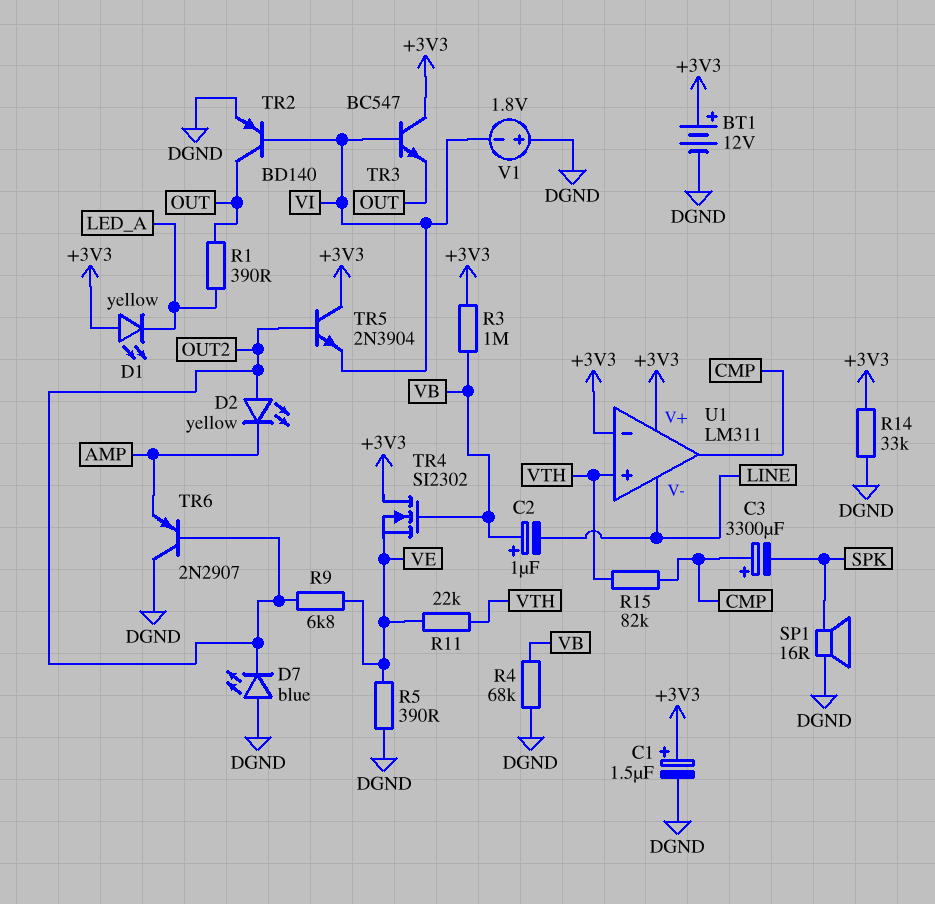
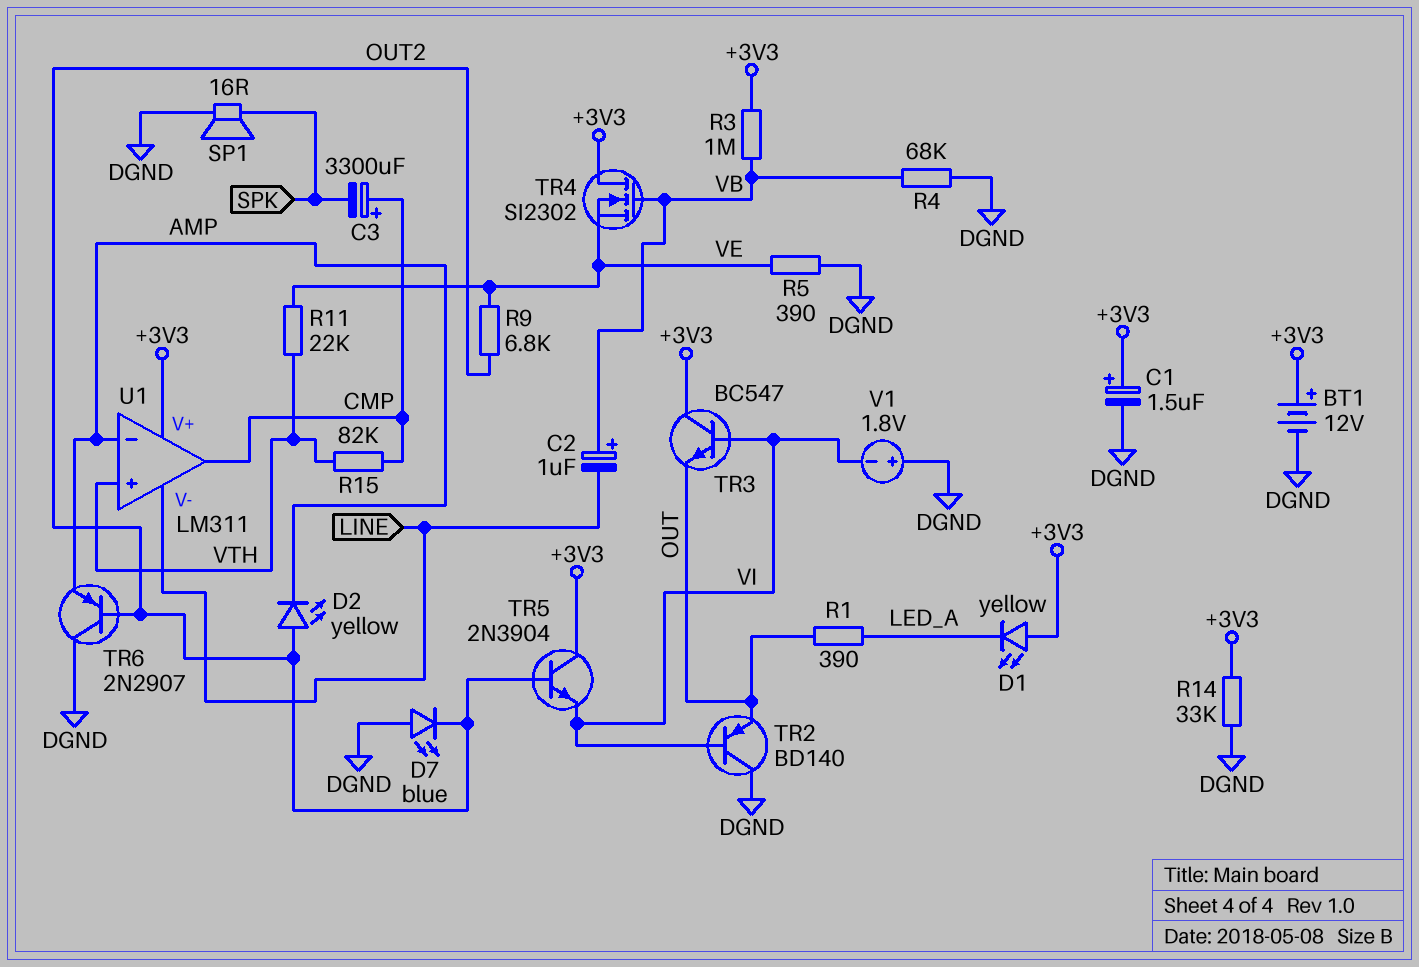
TR2: PNP BD140 (B VI, C OUT, E DGND) -> PNP BD140 (B VI, C DGND, E OUT)
U1 pin in-: +3V3 -> AMP

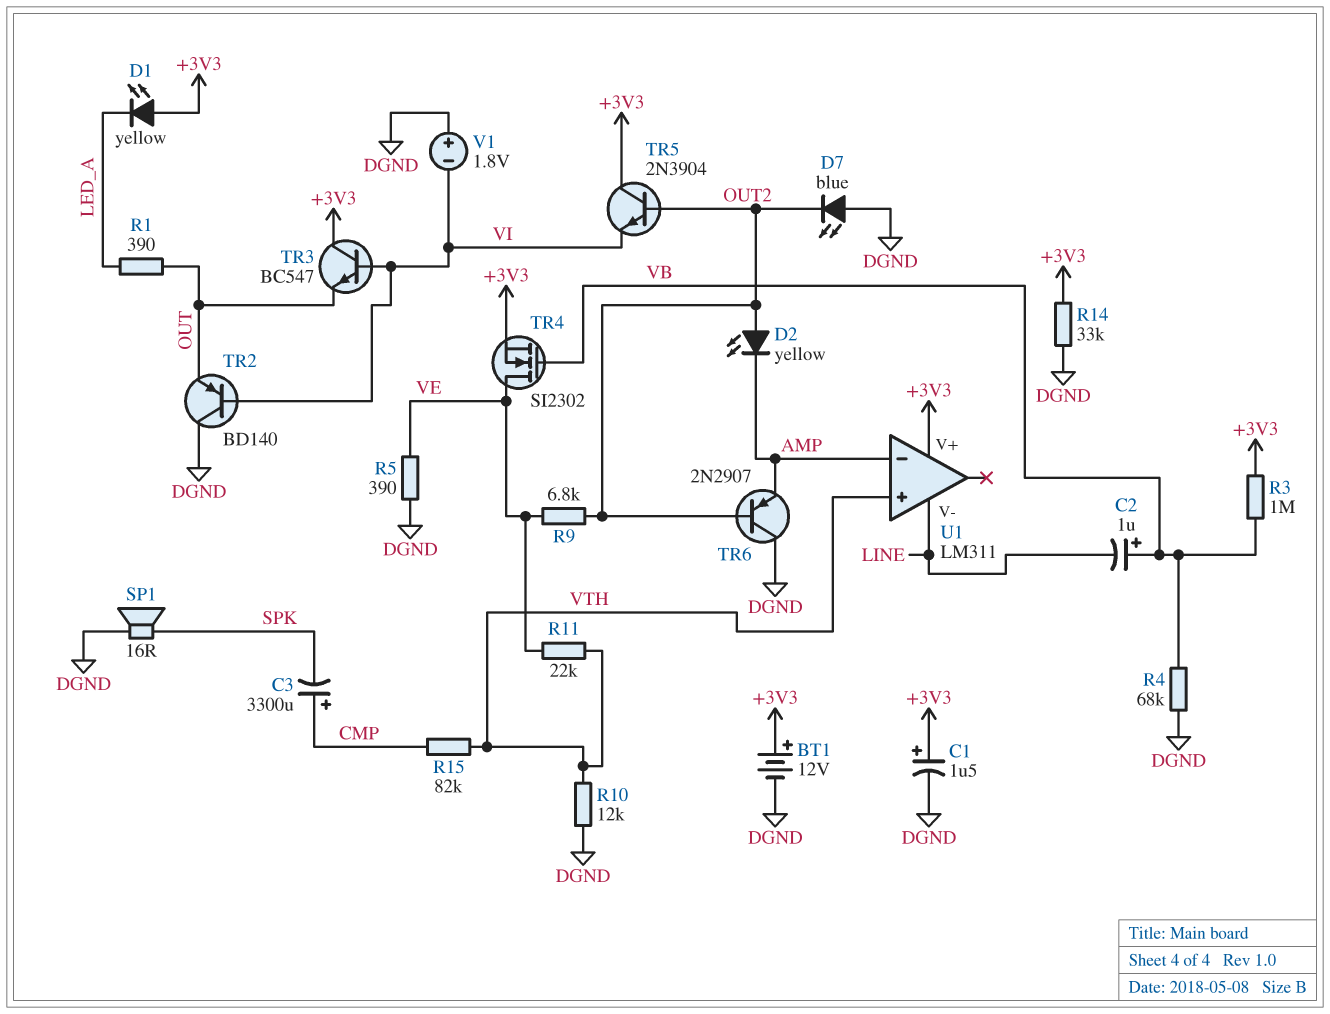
R10: none -> 12k (DGND, VTH)
TR4: NMOS SI2302 (G VB, D +3V3, S VE) -> NMOS SI2302 (G VB, D VE, S +3V3)
U1 pin out: CMP -> none

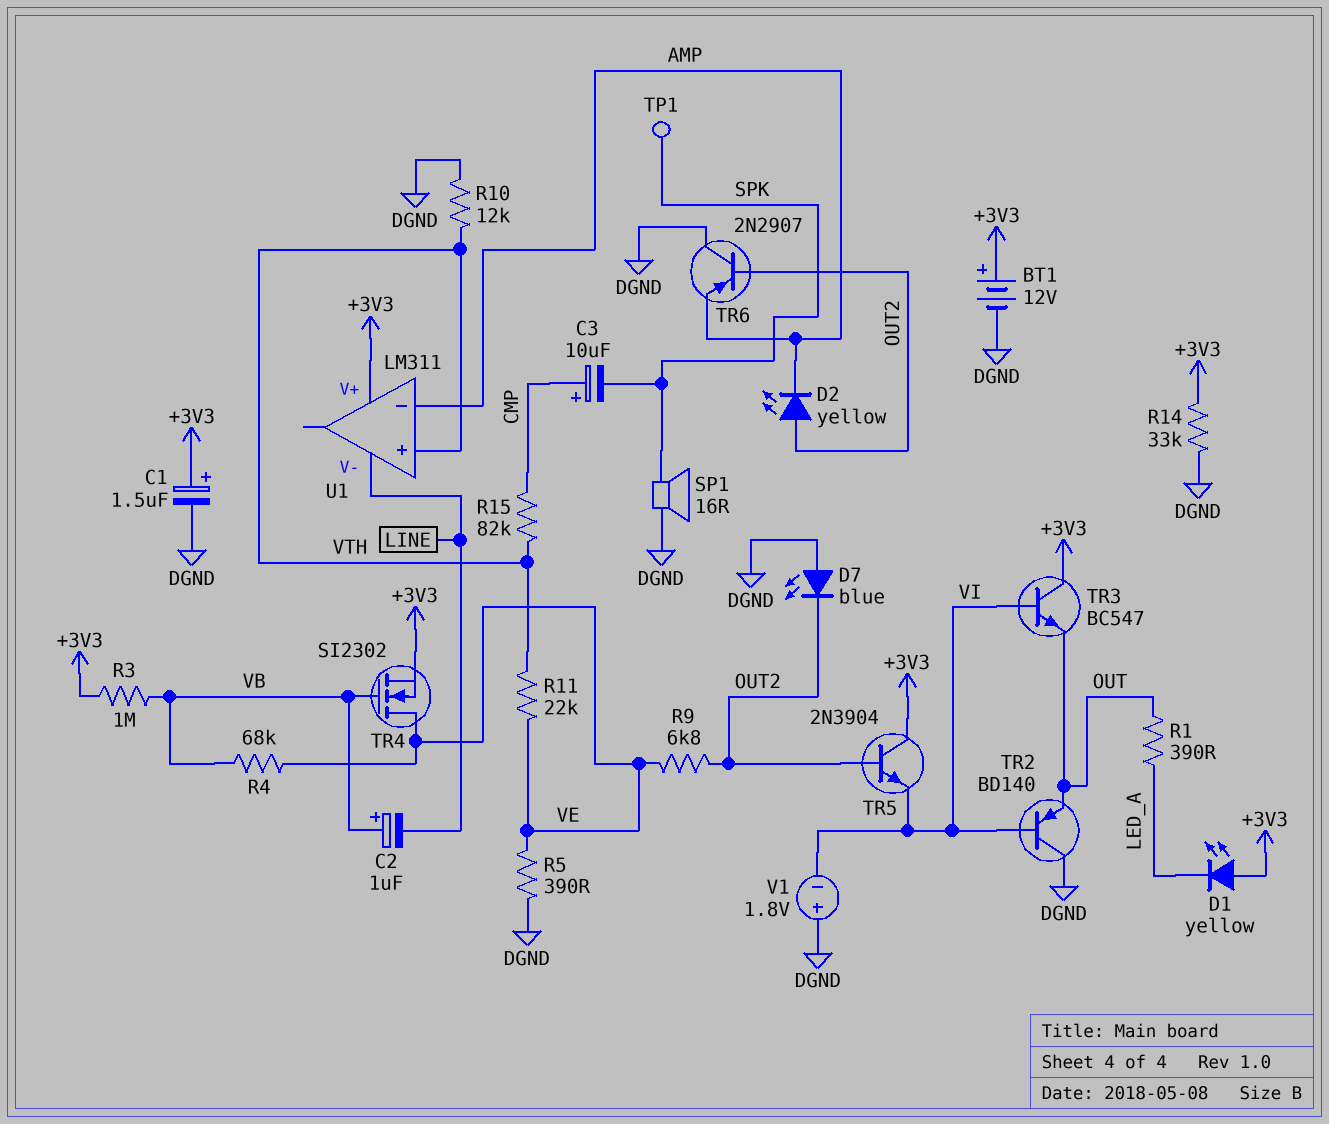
C3: 3300uF (plus CMP, minus SPK) -> 10uF (plus CMP, minus SPK)
R4: 68k (DGND, VB) -> 68k (VB, VE)
TP1: none -> test point (SPK)

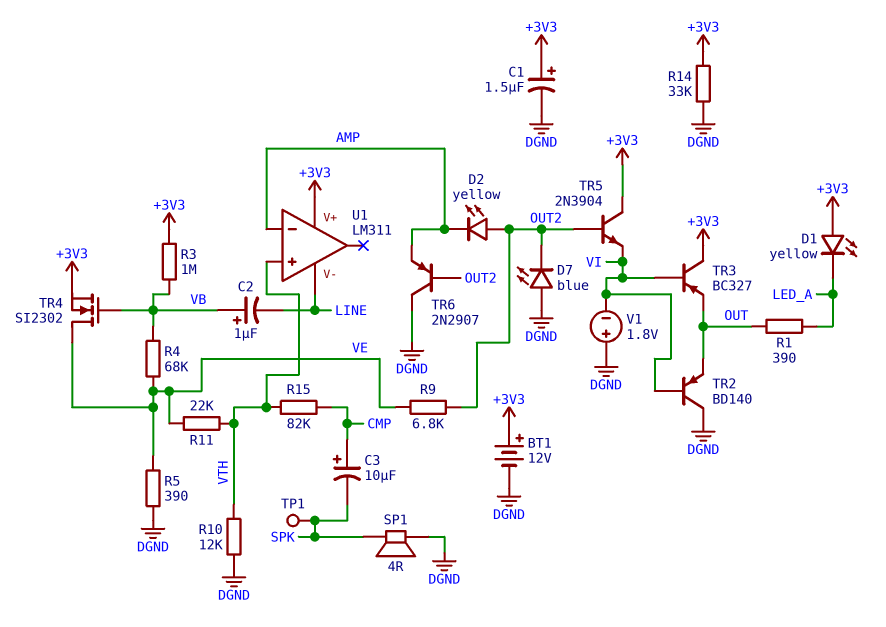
SP1: speaker 16R (DGND, SPK) -> speaker 4R (DGND, SPK)
TR3: NPN BC547 (B VI, C +3V3, E OUT) -> PNP BC327 (B VI, C +3V3, E OUT)

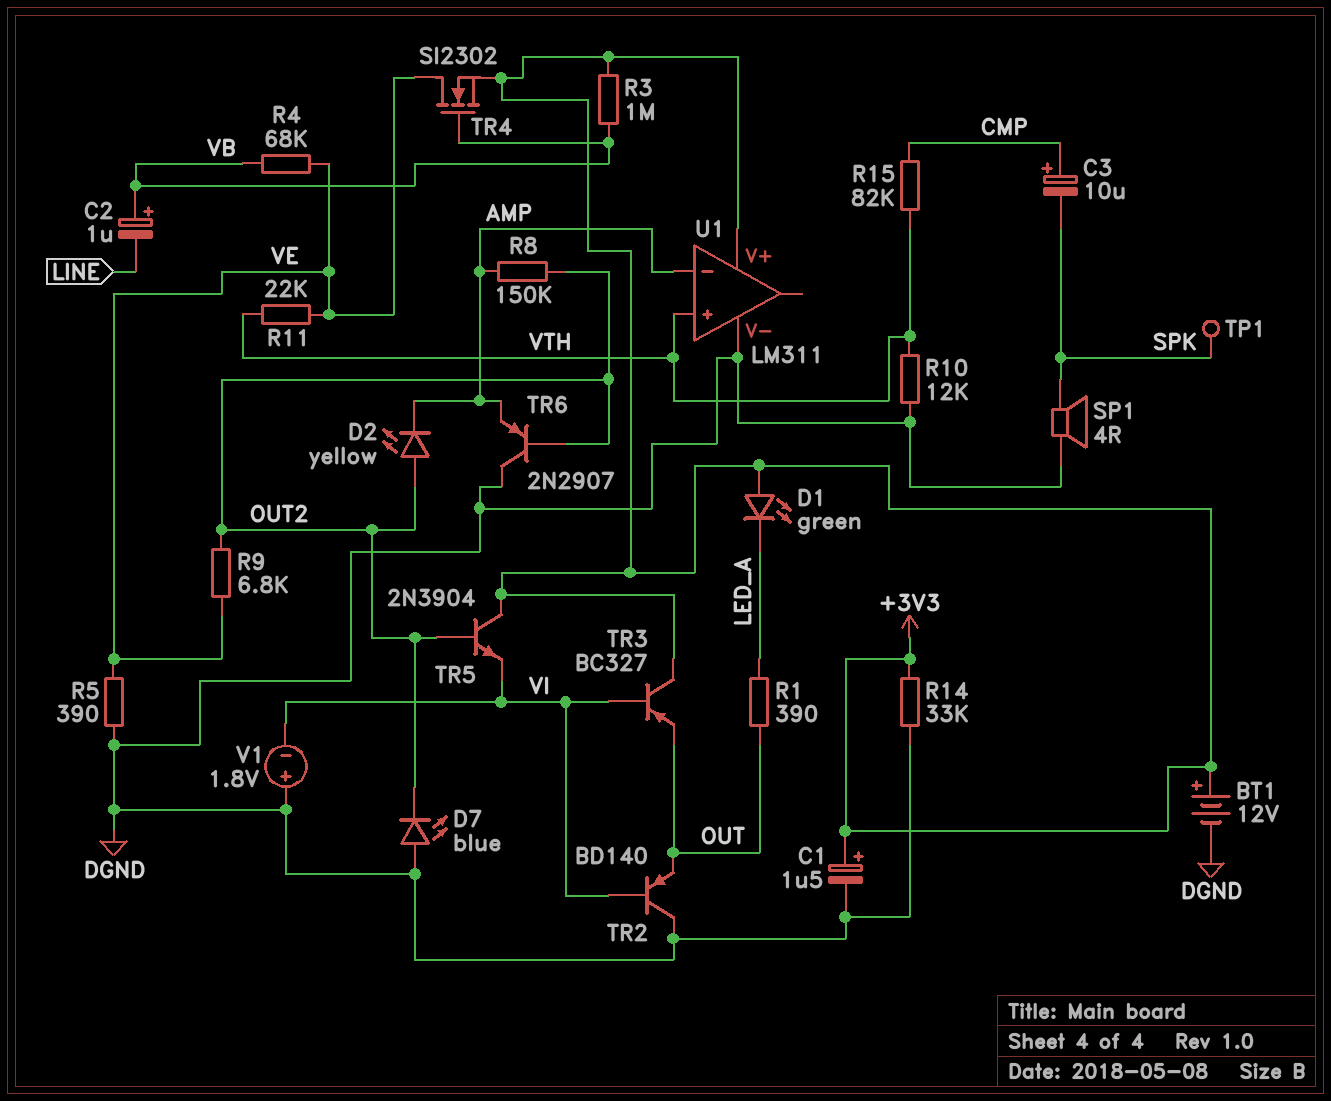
D1: LED yellow (A +3V3, K LED_A) -> LED green (A +3V3, K LED_A)
R8: none -> 150k (AMP, OUT2)
U1 pin V-: LINE -> DGND

